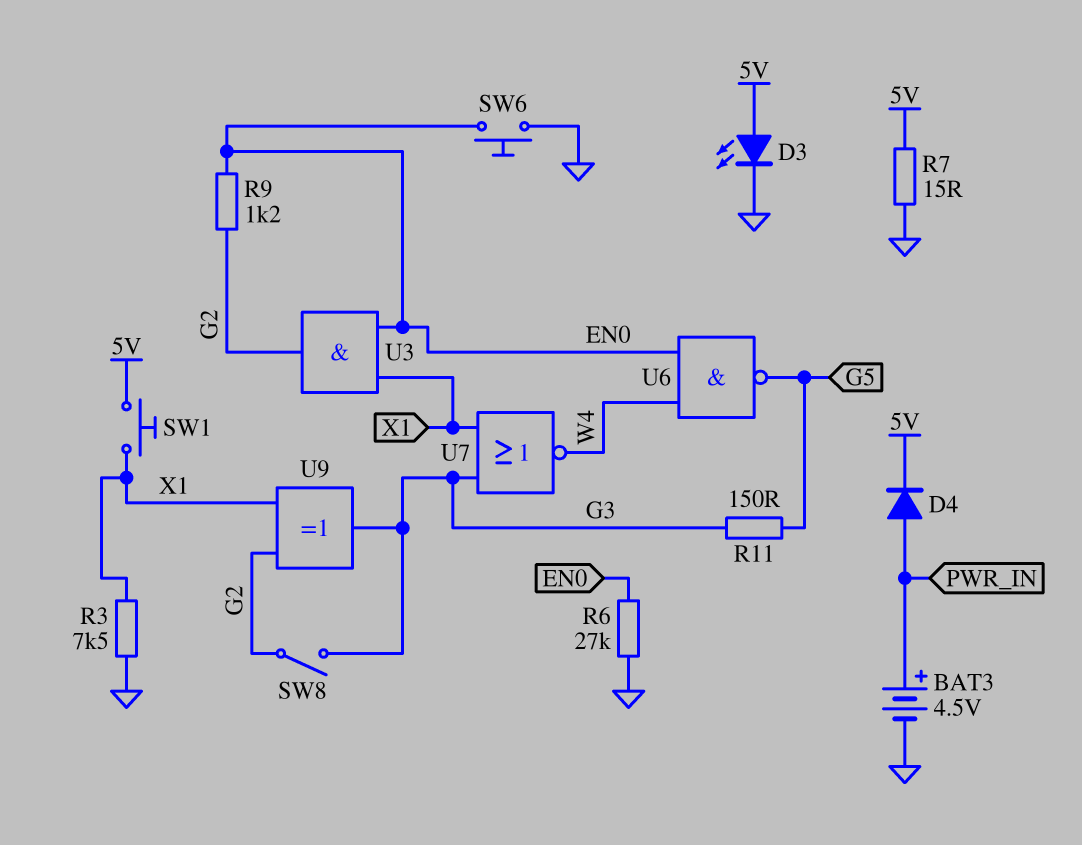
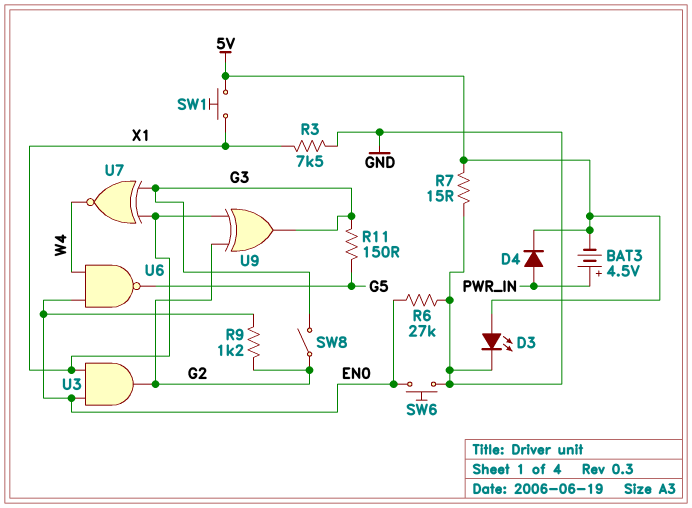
BAT3: 4.5V (plus PWR_IN, minus GND) -> 4.5V (plus PWR_IN, minus 5V)
U7: NOR (in G3, in X1, out W4) -> XNOR (in G3, in X1, out W4)

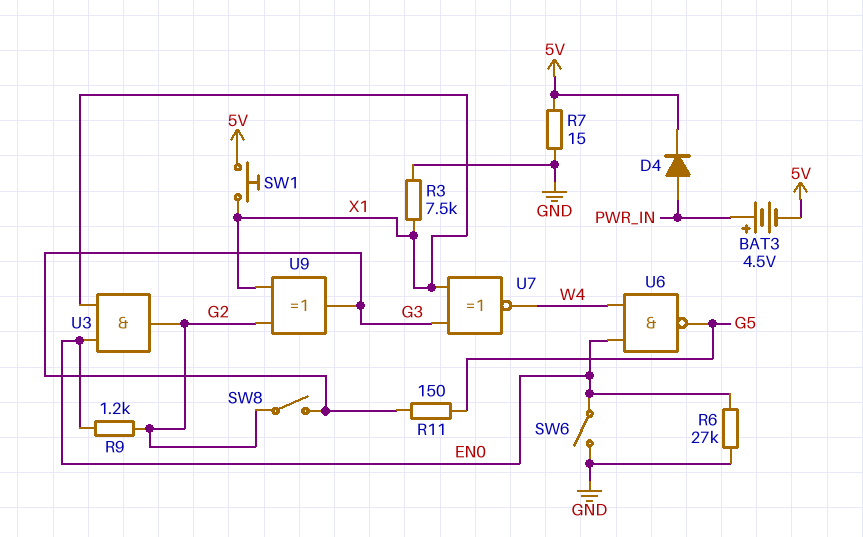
D3: LED (A 5V, K GND) -> none
SW6: button (EN0, GND) -> switch (EN0, GND)

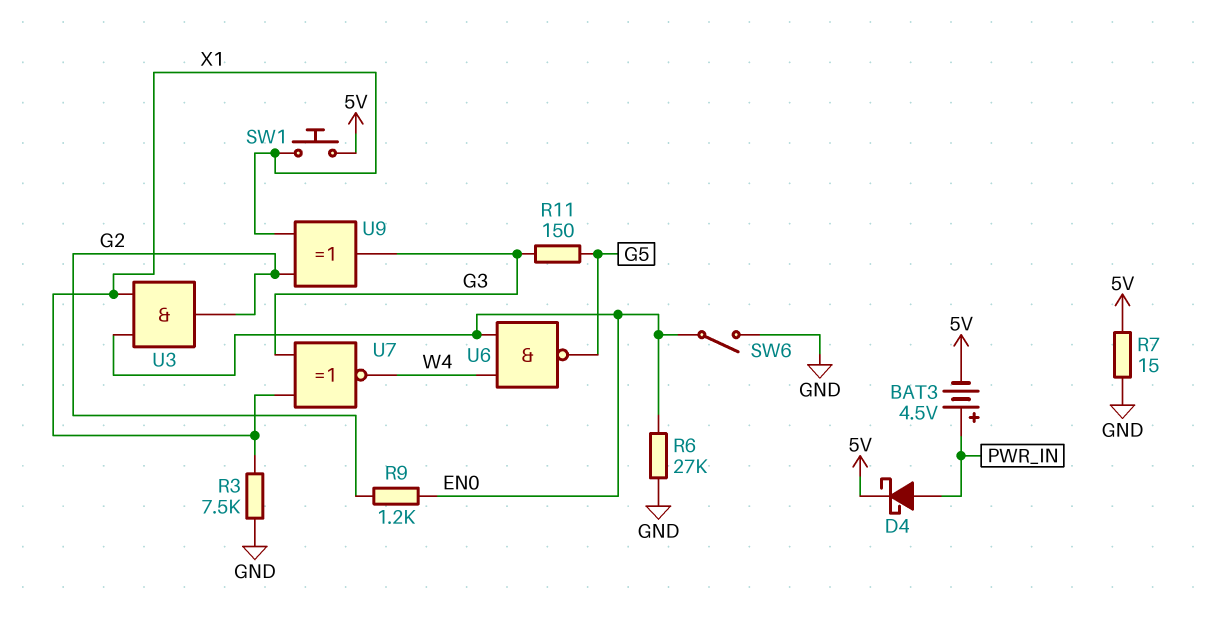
D4: diode (A PWR_IN, K 5V) -> schottky (A PWR_IN, K 5V)
SW8: switch (G2, G3) -> none

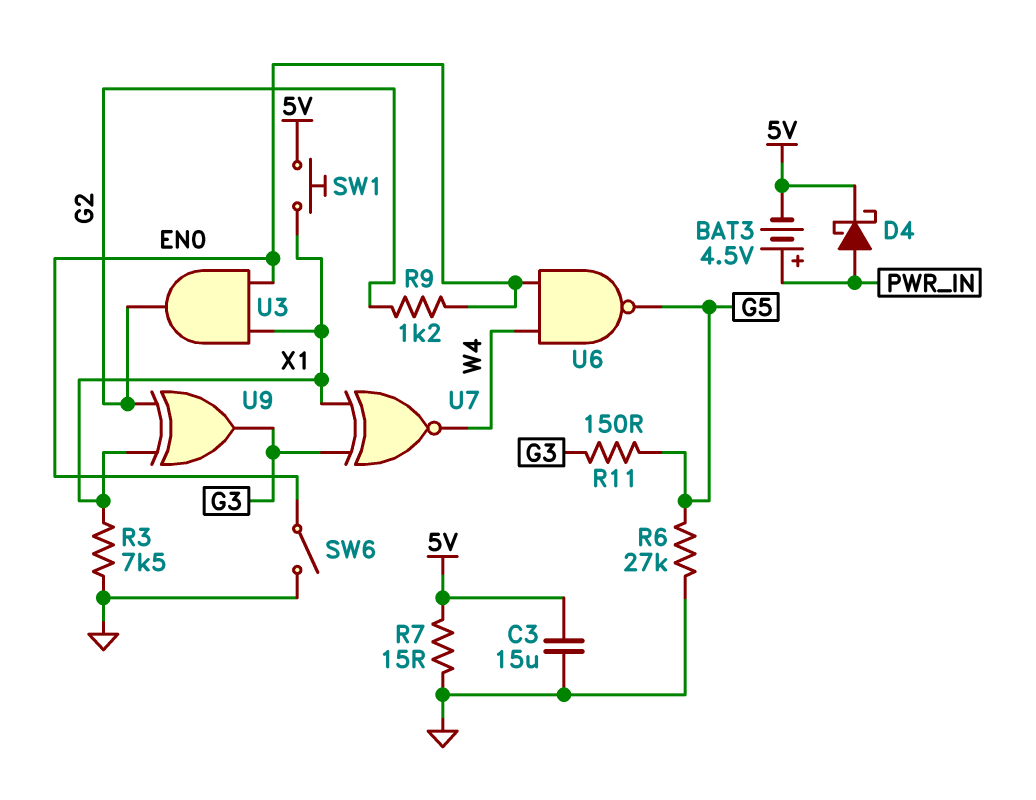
C3: none -> 15uF (5V, GND)
R6: 27k (EN0, GND) -> 27k (G5, GND)

